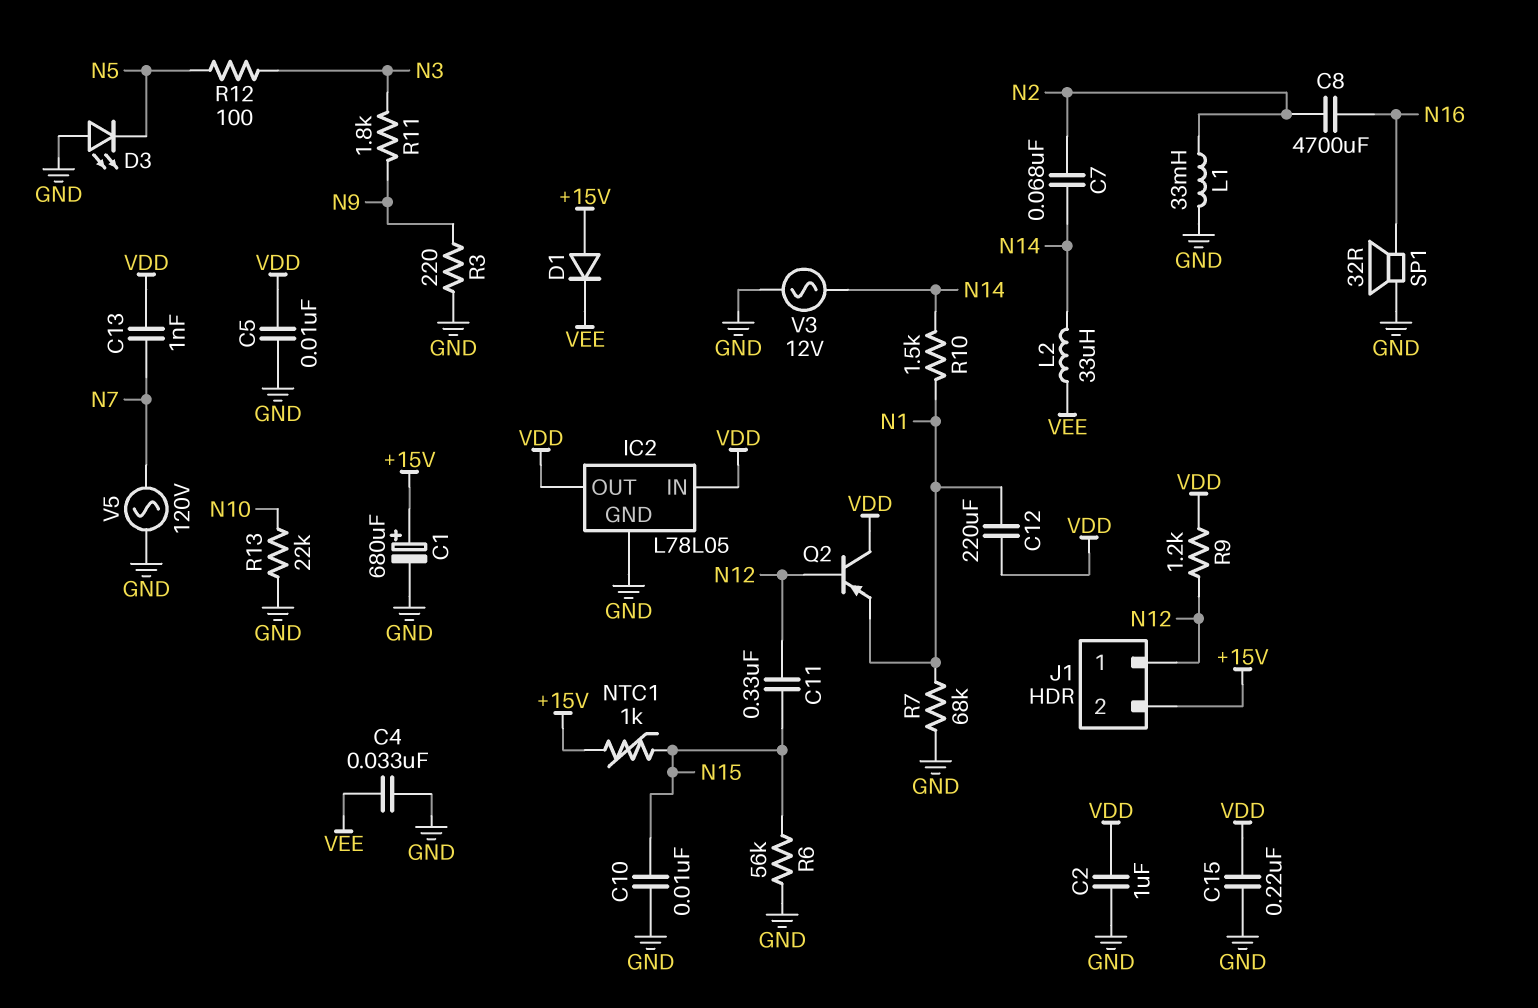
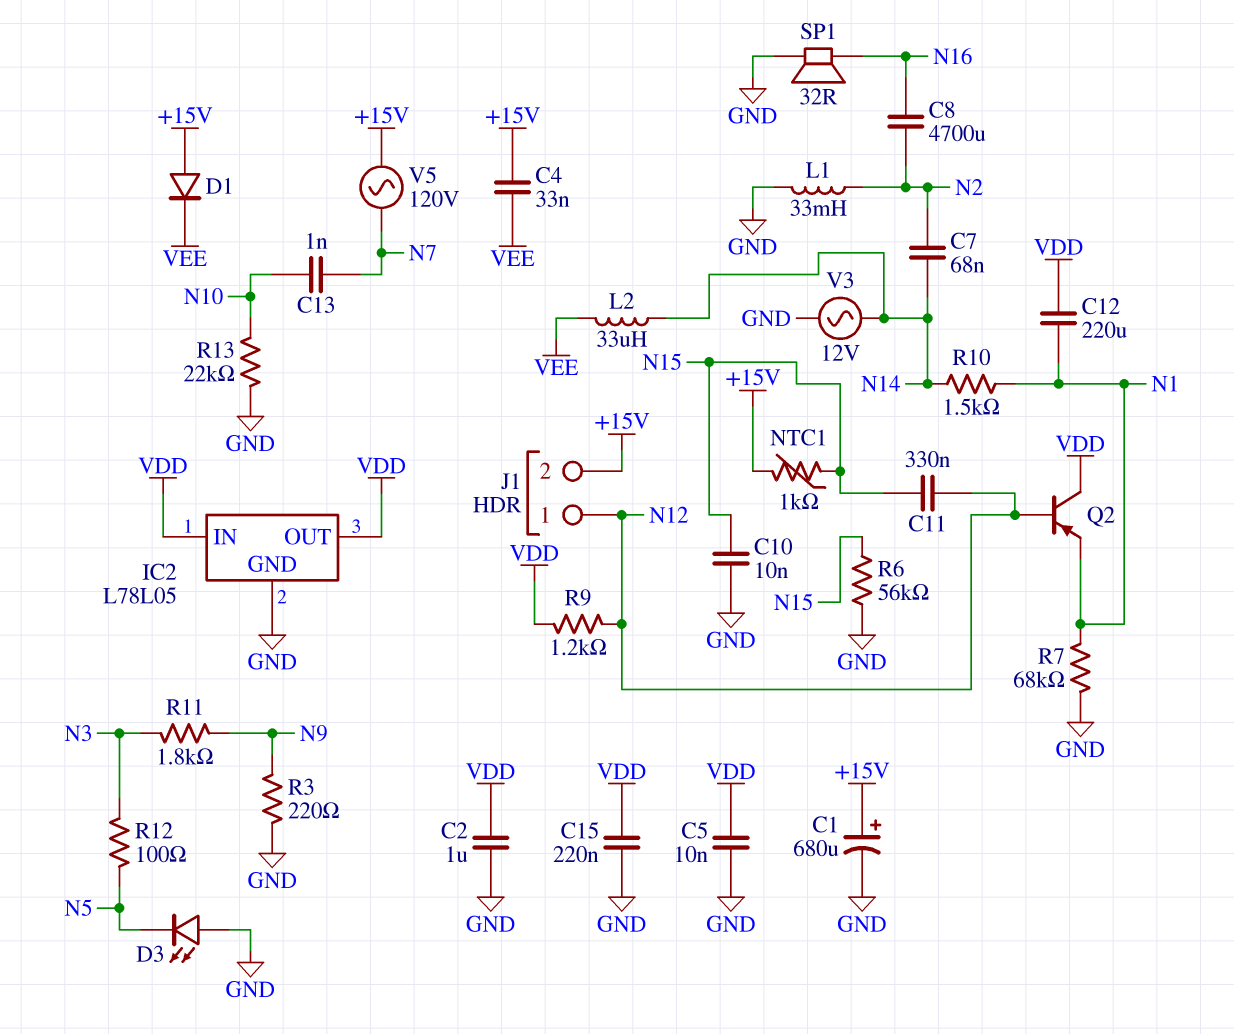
C4: 33nF (GND, VEE) -> 33nF (+15V, VEE)
C13: 1nF (N7, VDD) -> 1nF (N7, N10)
V5: AC 120V (GND, N7) -> AC 120V (+15V, N7)

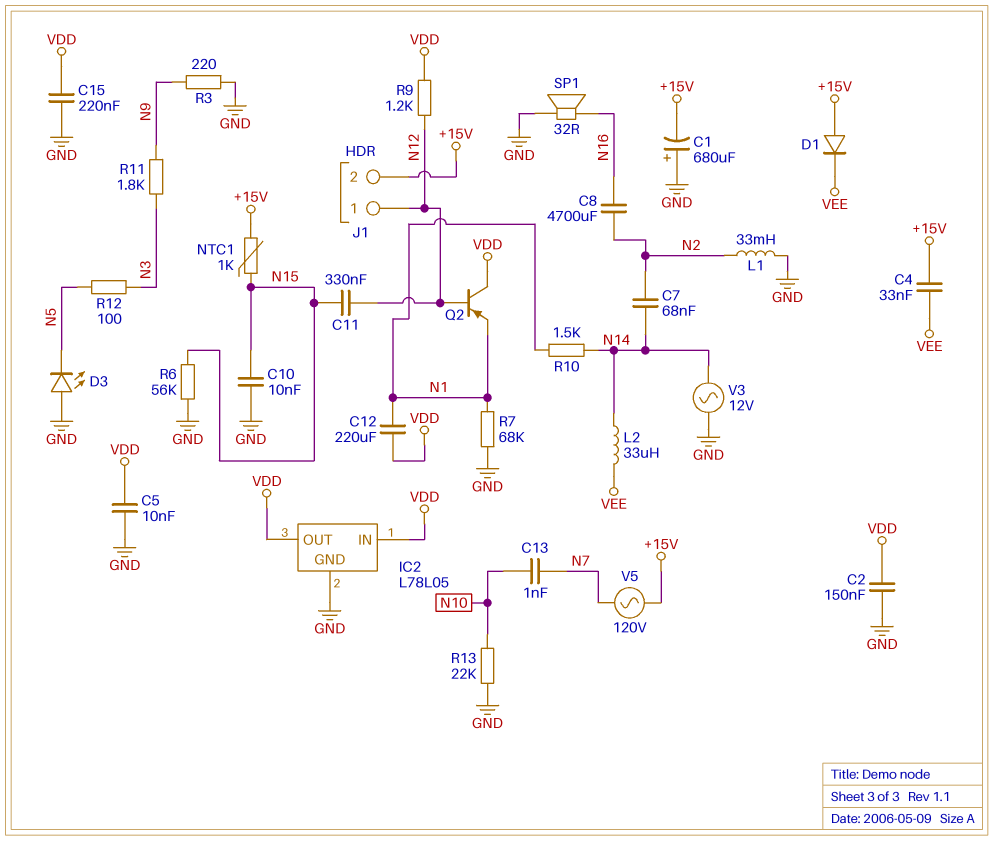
C1: 680uF (plus +15V, minus GND) -> 680uF (plus GND, minus +15V)
C2: 1uF (GND, VDD) -> 150nF (GND, VDD)

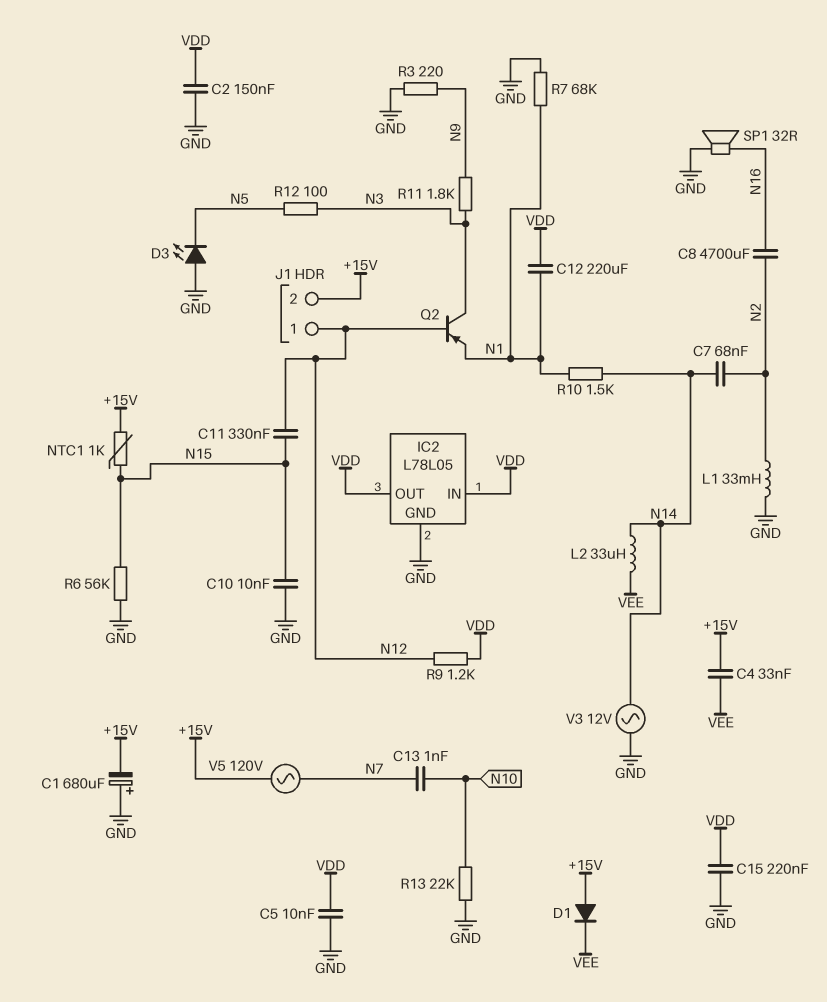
Q2: PNP (B N12, C VDD, E N1) -> PNP (B N12, C N3, E N1)

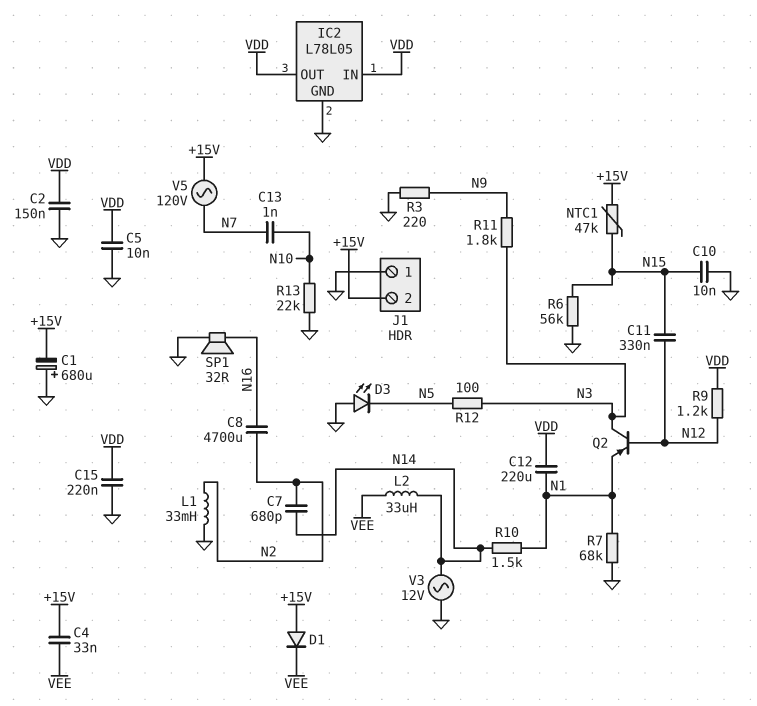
C7: 68nF (N2, N14) -> 680pF (N2, N14)
J1 pin 1: N12 -> GND
NTC1: 1k (+15V, N15) -> 47k (+15V, N15)

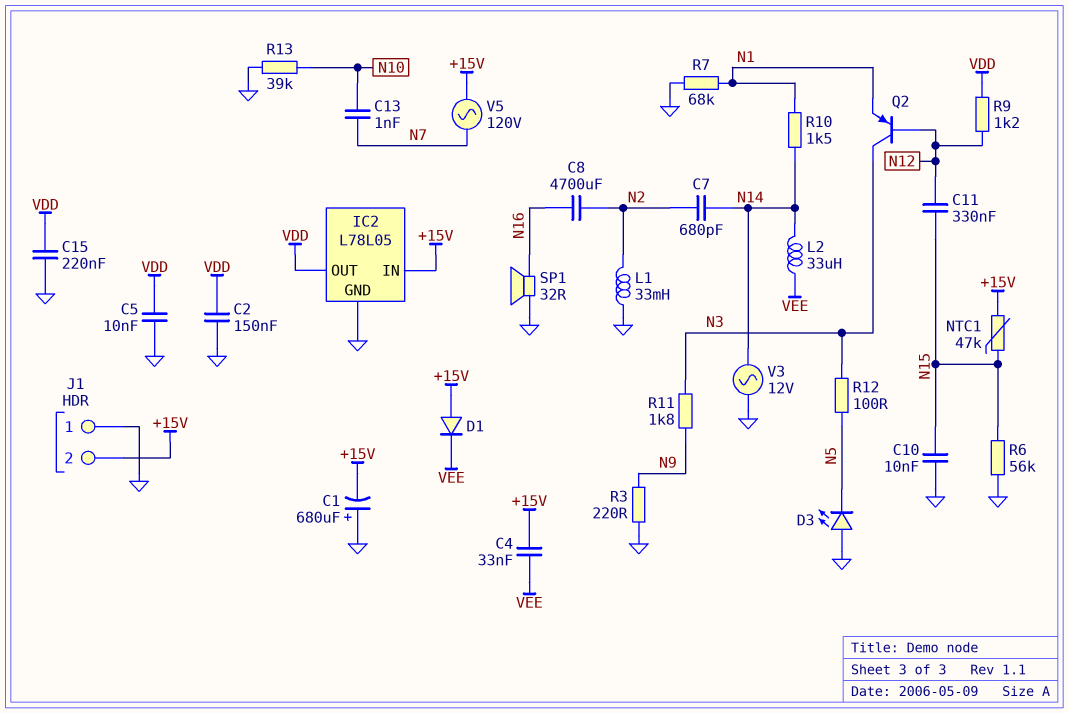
C12: 220uF (N1, VDD) -> none
IC2 pin IN: VDD -> +15V
R13: 22k (GND, N10) -> 39k (GND, N10)

